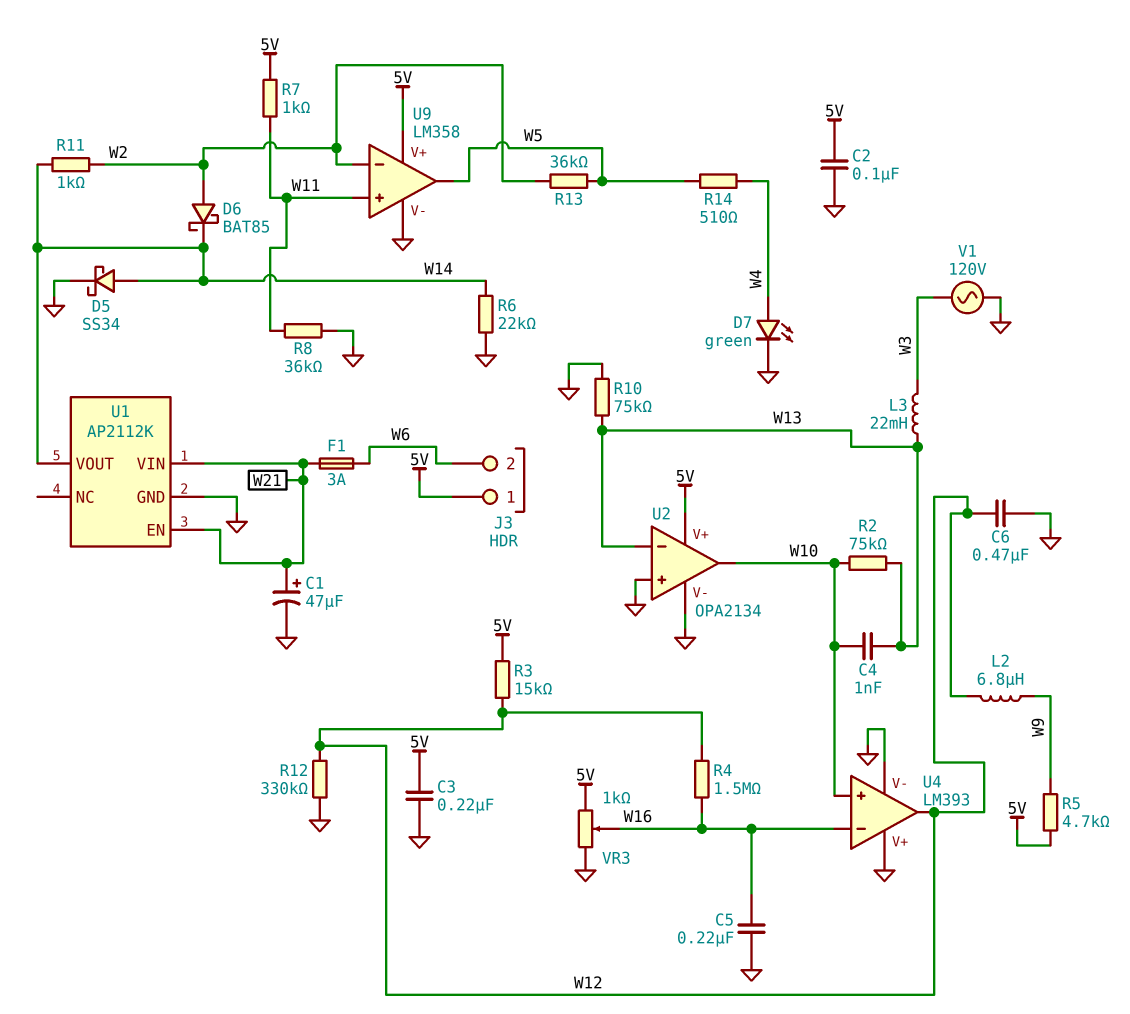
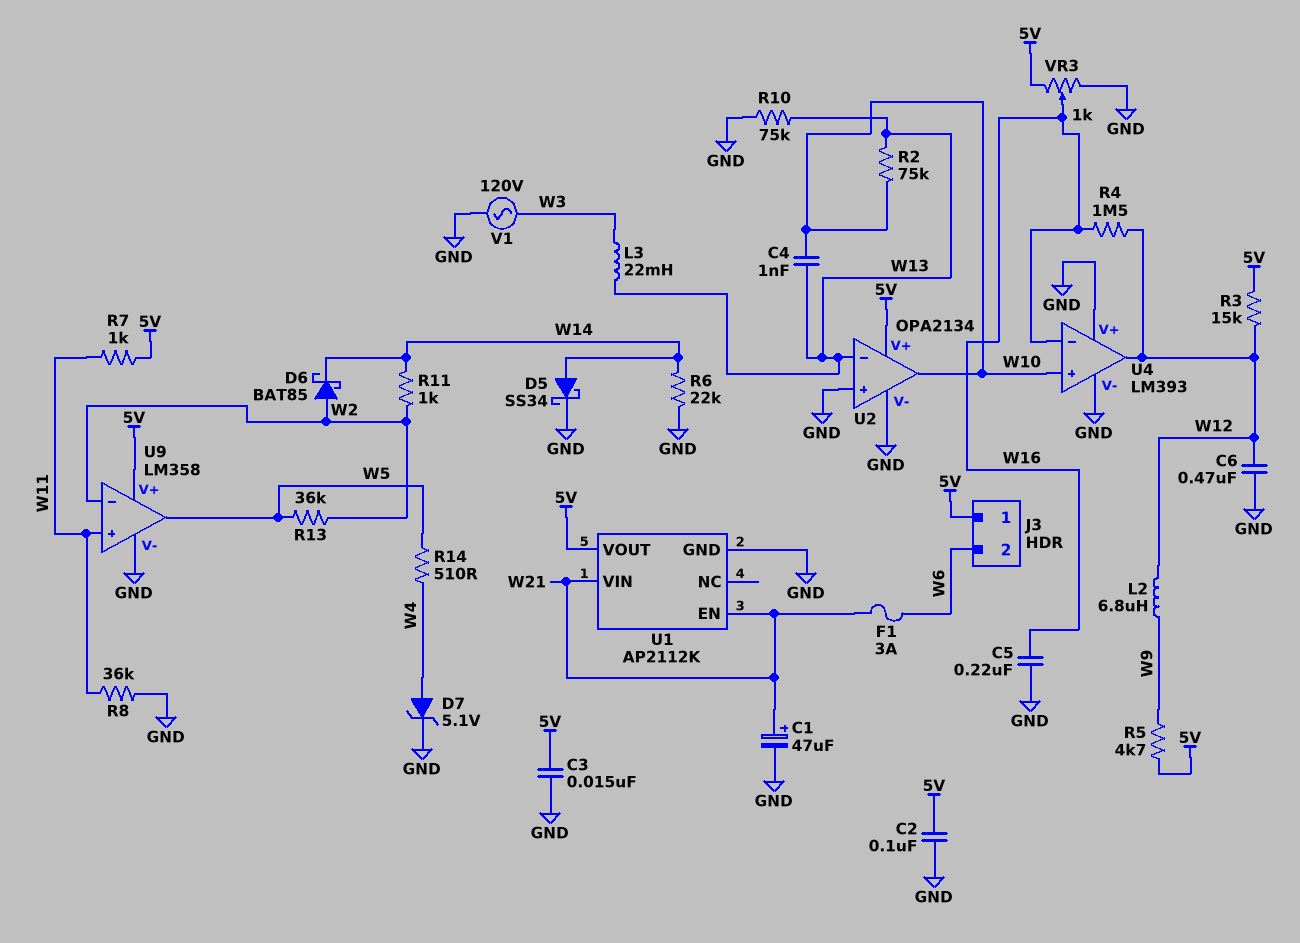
C3: 220nF (5V, GND) -> 15nF (5V, GND)
D7: LED green (A W4, K GND) -> zener 5.1V (A W4, K GND)
R12: 330k (GND, W12) -> none
U1 pin VOUT: W14 -> 5V

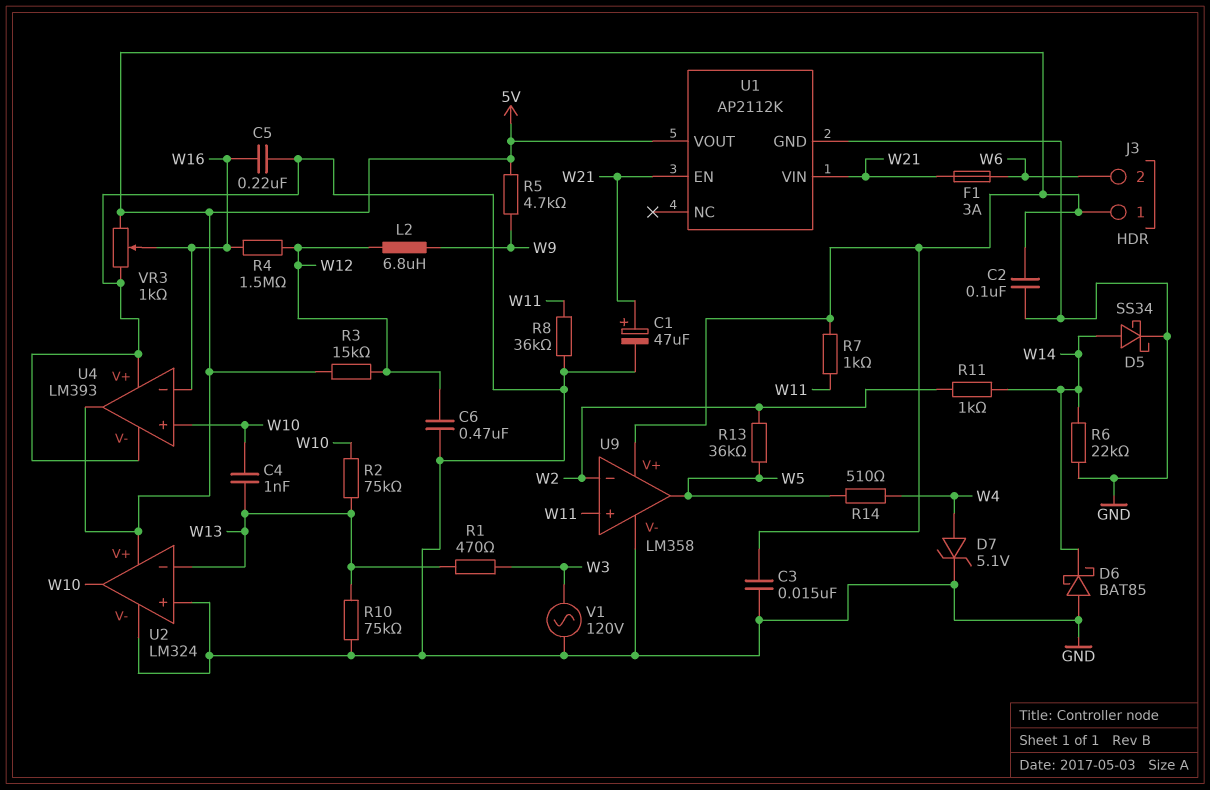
D6: schottky BAT85 (A W2, K W14) -> schottky BAT85 (A GND, K W14)
L3: 22mH (W3, W13) -> none
R1: none -> 470 (W3, W13)
U2: OPA2134 -> LM324
U4 pin out: W12 -> 5V

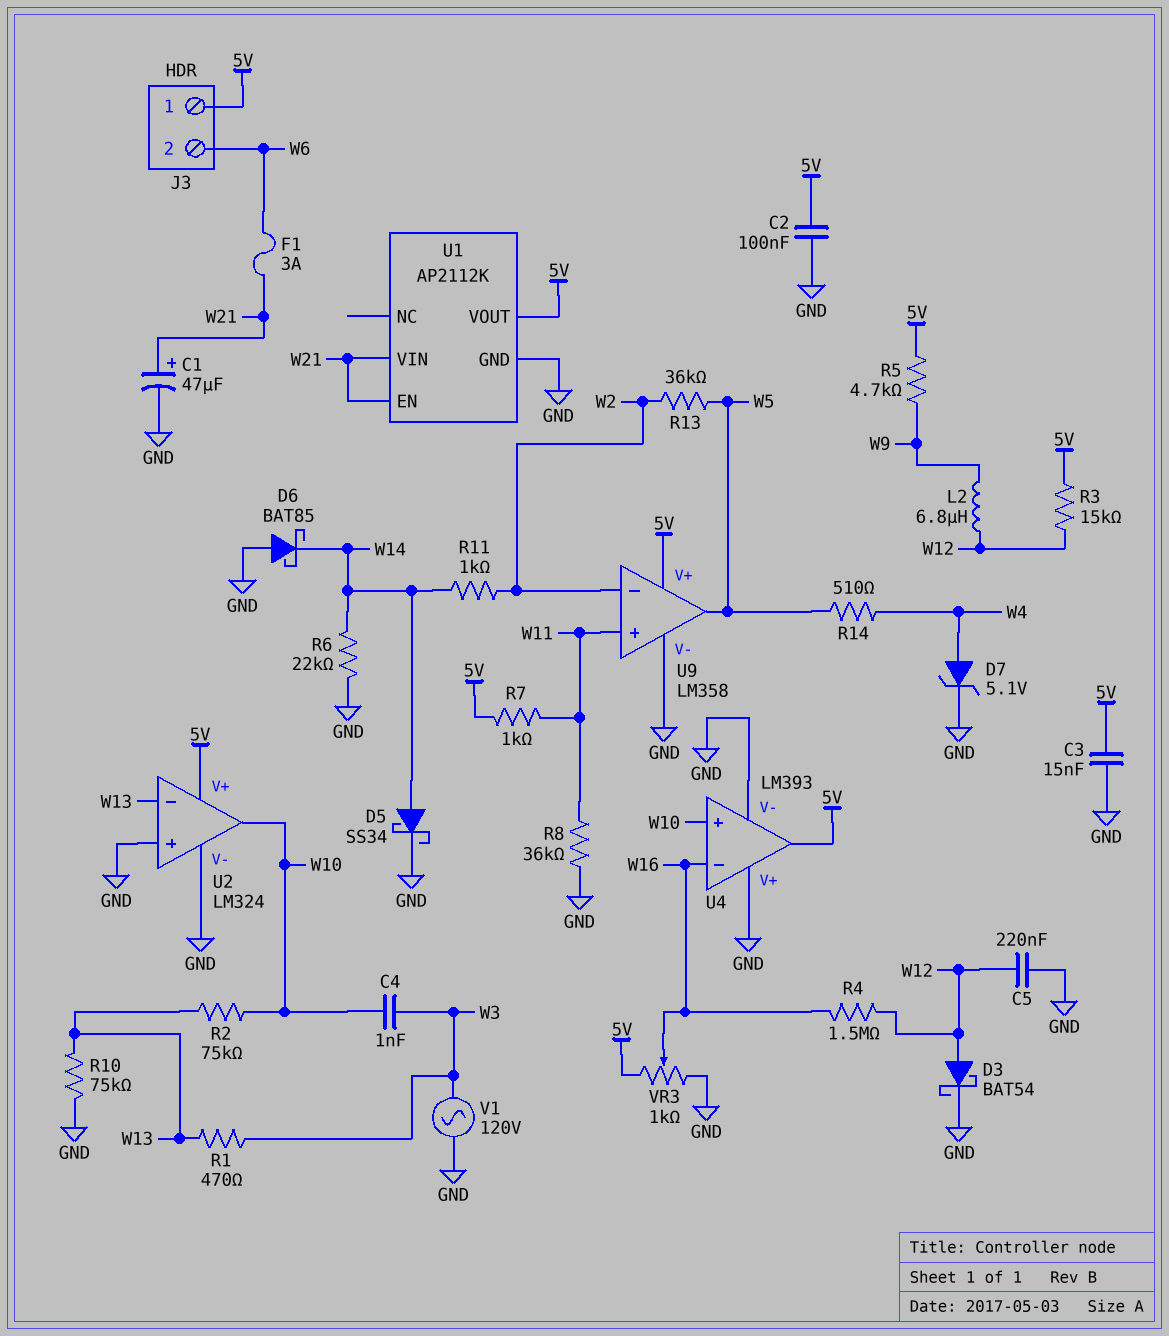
C4: 1nF (W10, W13) -> 1nF (W3, W10)
C5: 220nF (GND, W16) -> 220nF (GND, W12)
C6: 470nF (GND, W12) -> none
D3: none -> schottky BAT54 (A W12, K GND)

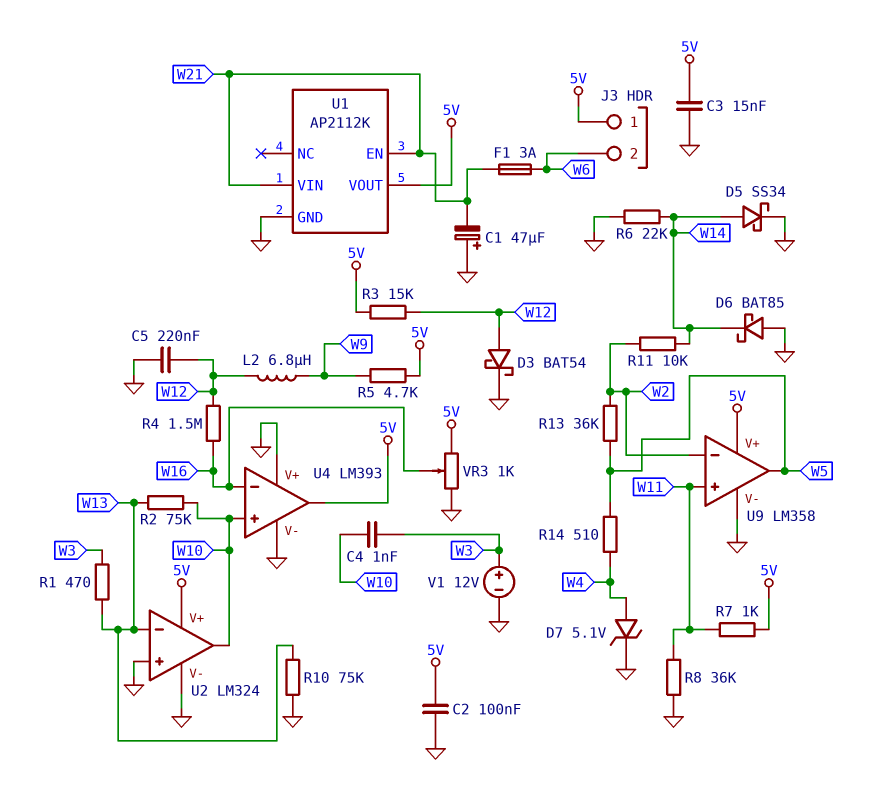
C1: 47uF (plus W21, minus GND) -> 47uF (plus GND, minus W21)
R11: 1k (W2, W14) -> 10k (W2, W14)
V1: AC 120V (GND, W3) -> 12V (plus W3, minus GND)

